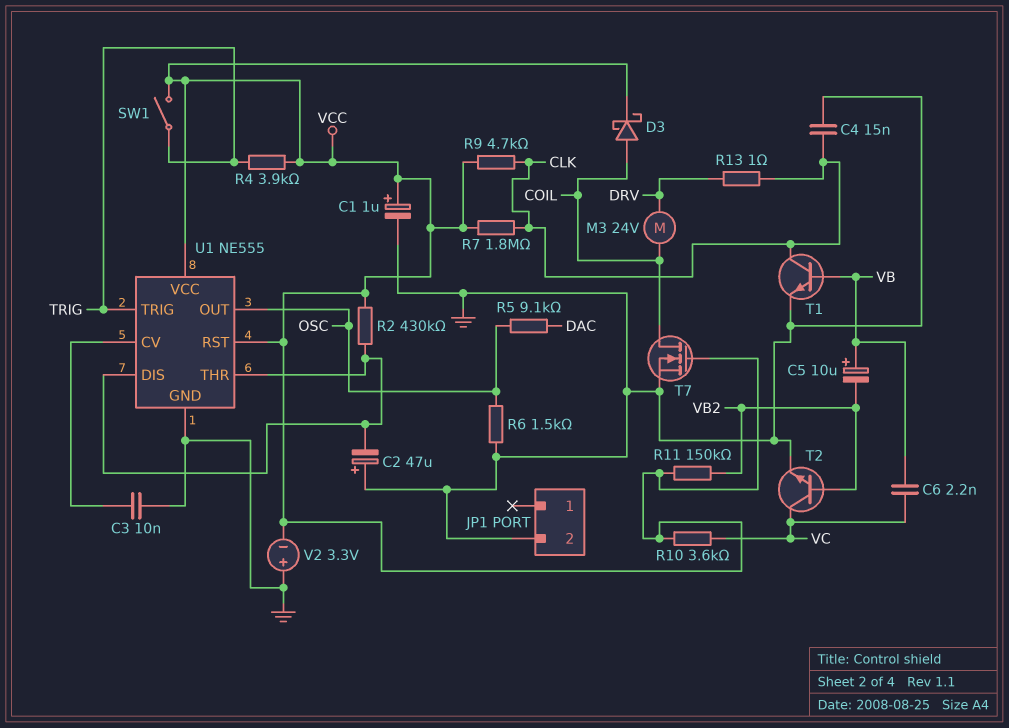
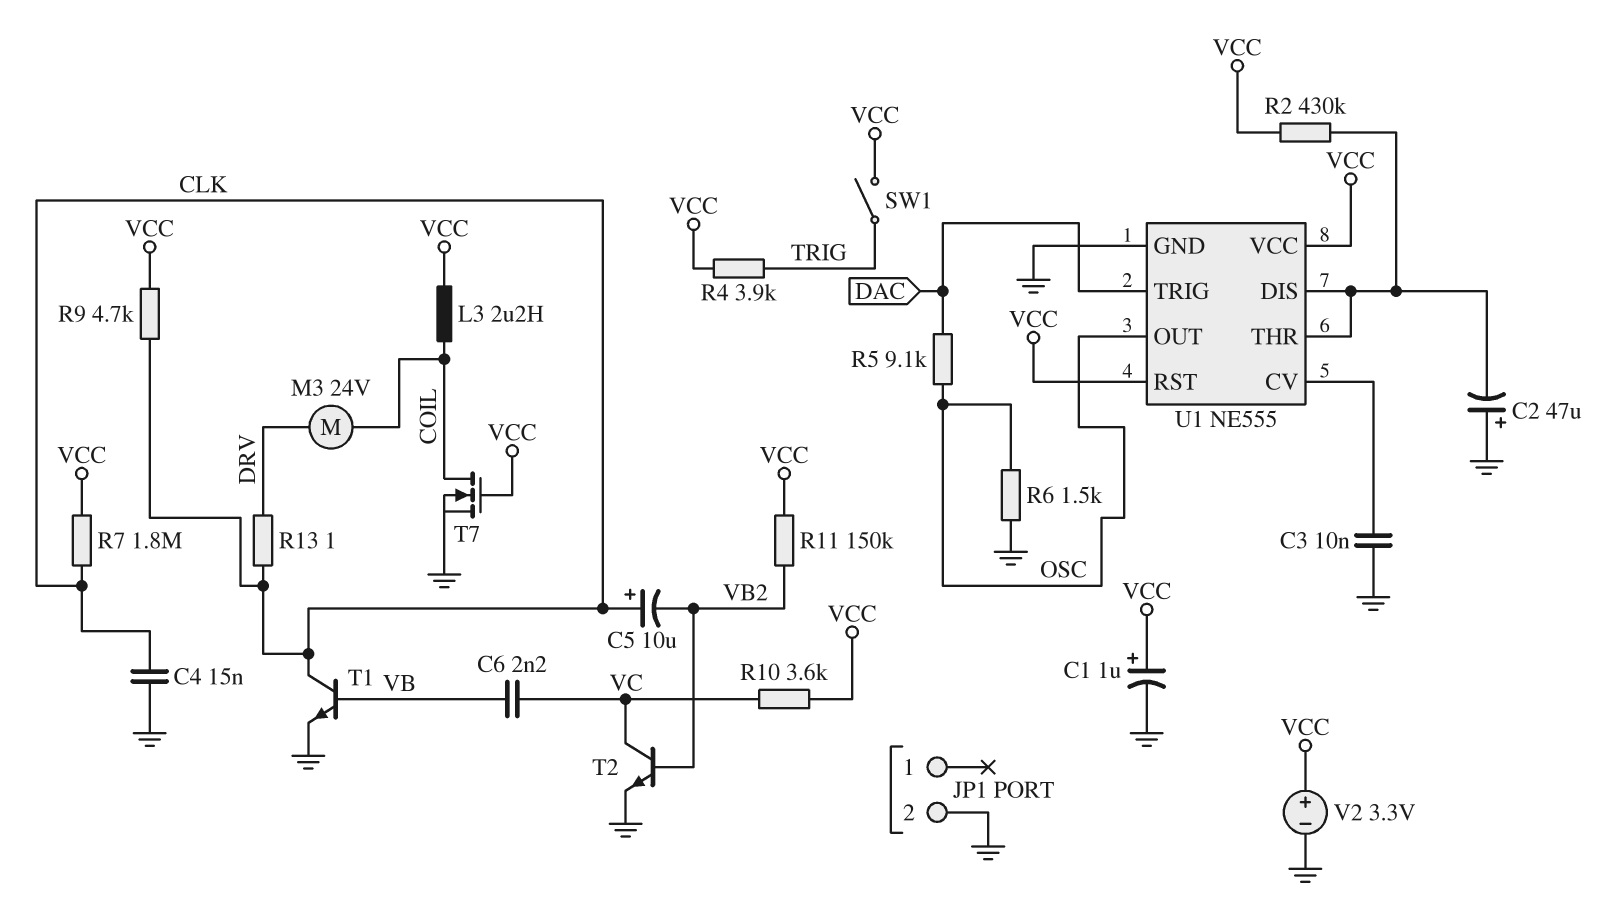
C5: 10uF (plus VB, minus VB2) -> 10uF (plus CLK, minus VB2)
D3: schottky (A COIL, K VCC) -> none
L3: none -> 2.2uH (COIL, VCC)
U1 pin TRIG: TRIG -> DAC
V2: 3.3V (plus GND, minus VCC) -> 3.3V (plus VCC, minus GND)

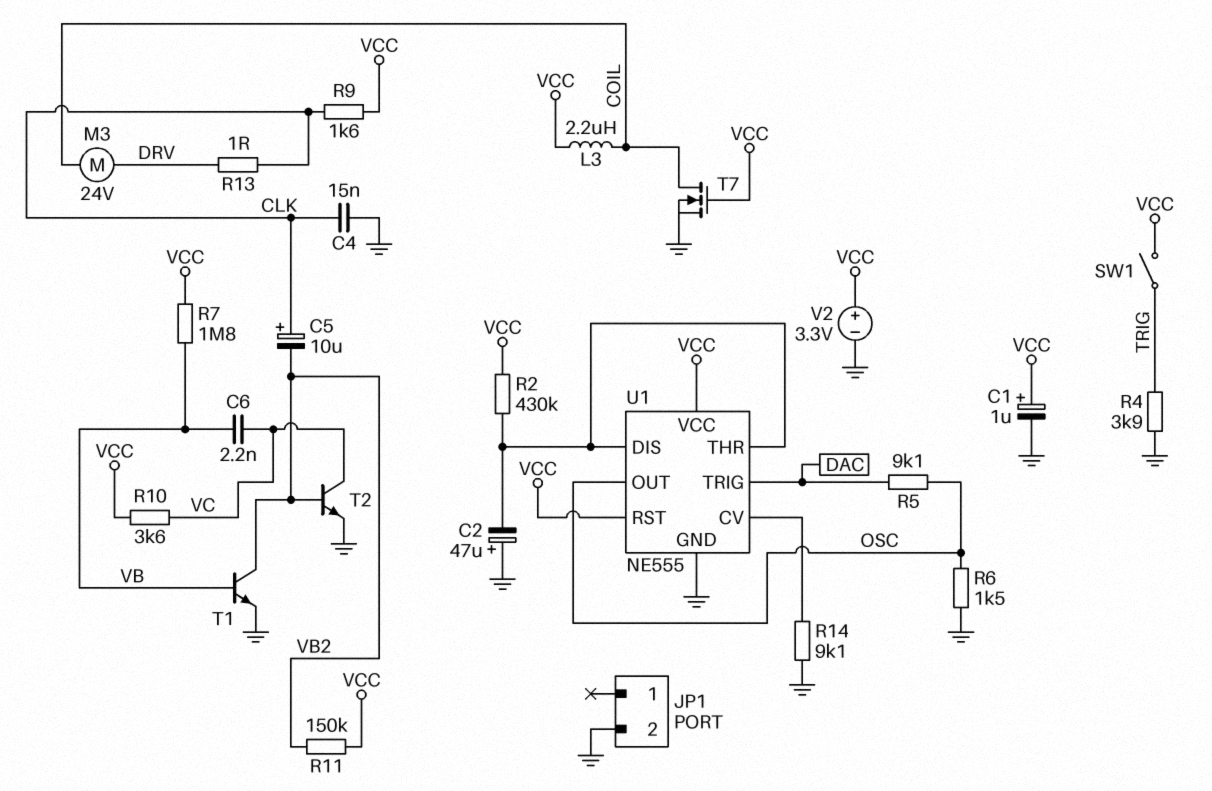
C3: 10nF (GND, U1/CV) -> none
R4: 3.9k (TRIG, VCC) -> 3.9k (GND, TRIG)
R7: 1.8M (CLK, VCC) -> 1.8M (VB, VCC)
R9: 4.7k (CLK, VCC) -> 1.6k (CLK, VCC)
R14: none -> 9.1k (GND, U1/CV)
T1: NPN (B VB, C CLK, E GND) -> NPN (B VB, C VB2, E GND)

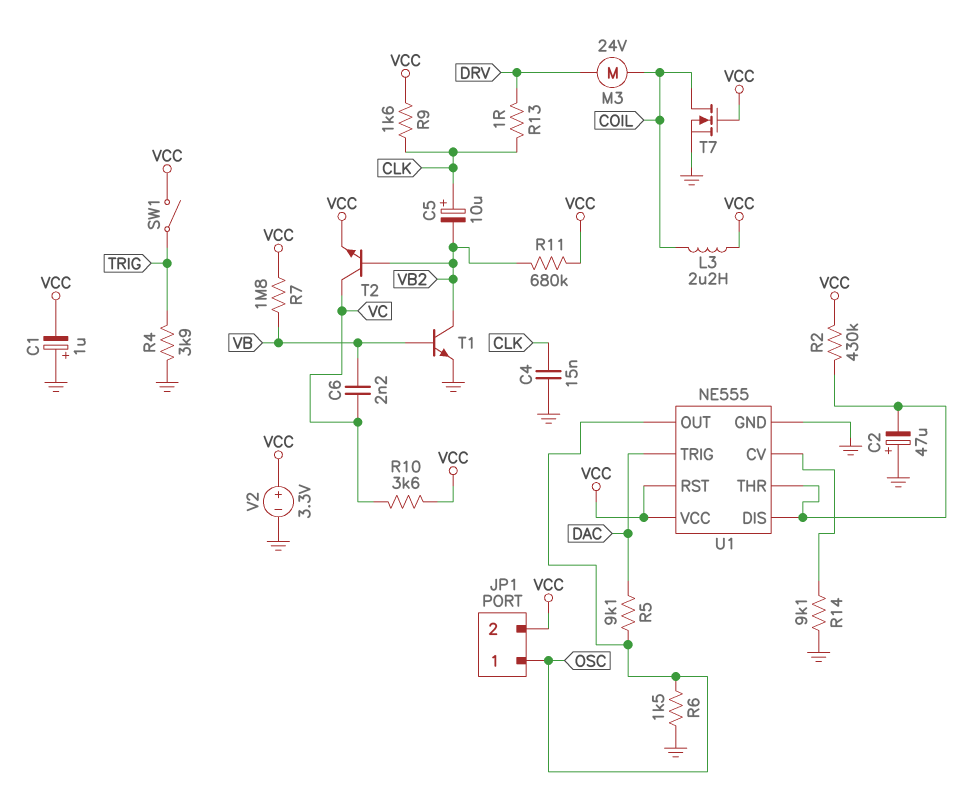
C1: 1uF (plus VCC, minus GND) -> 1uF (plus GND, minus VCC)
JP1 pin 1: none -> OSC
JP1 pin 2: GND -> VCC
R11: 150k (VB2, VCC) -> 680k (VB2, VCC)
T2: NPN (B VB2, C VC, E GND) -> NPN (B VB2, C VC, E VCC)

